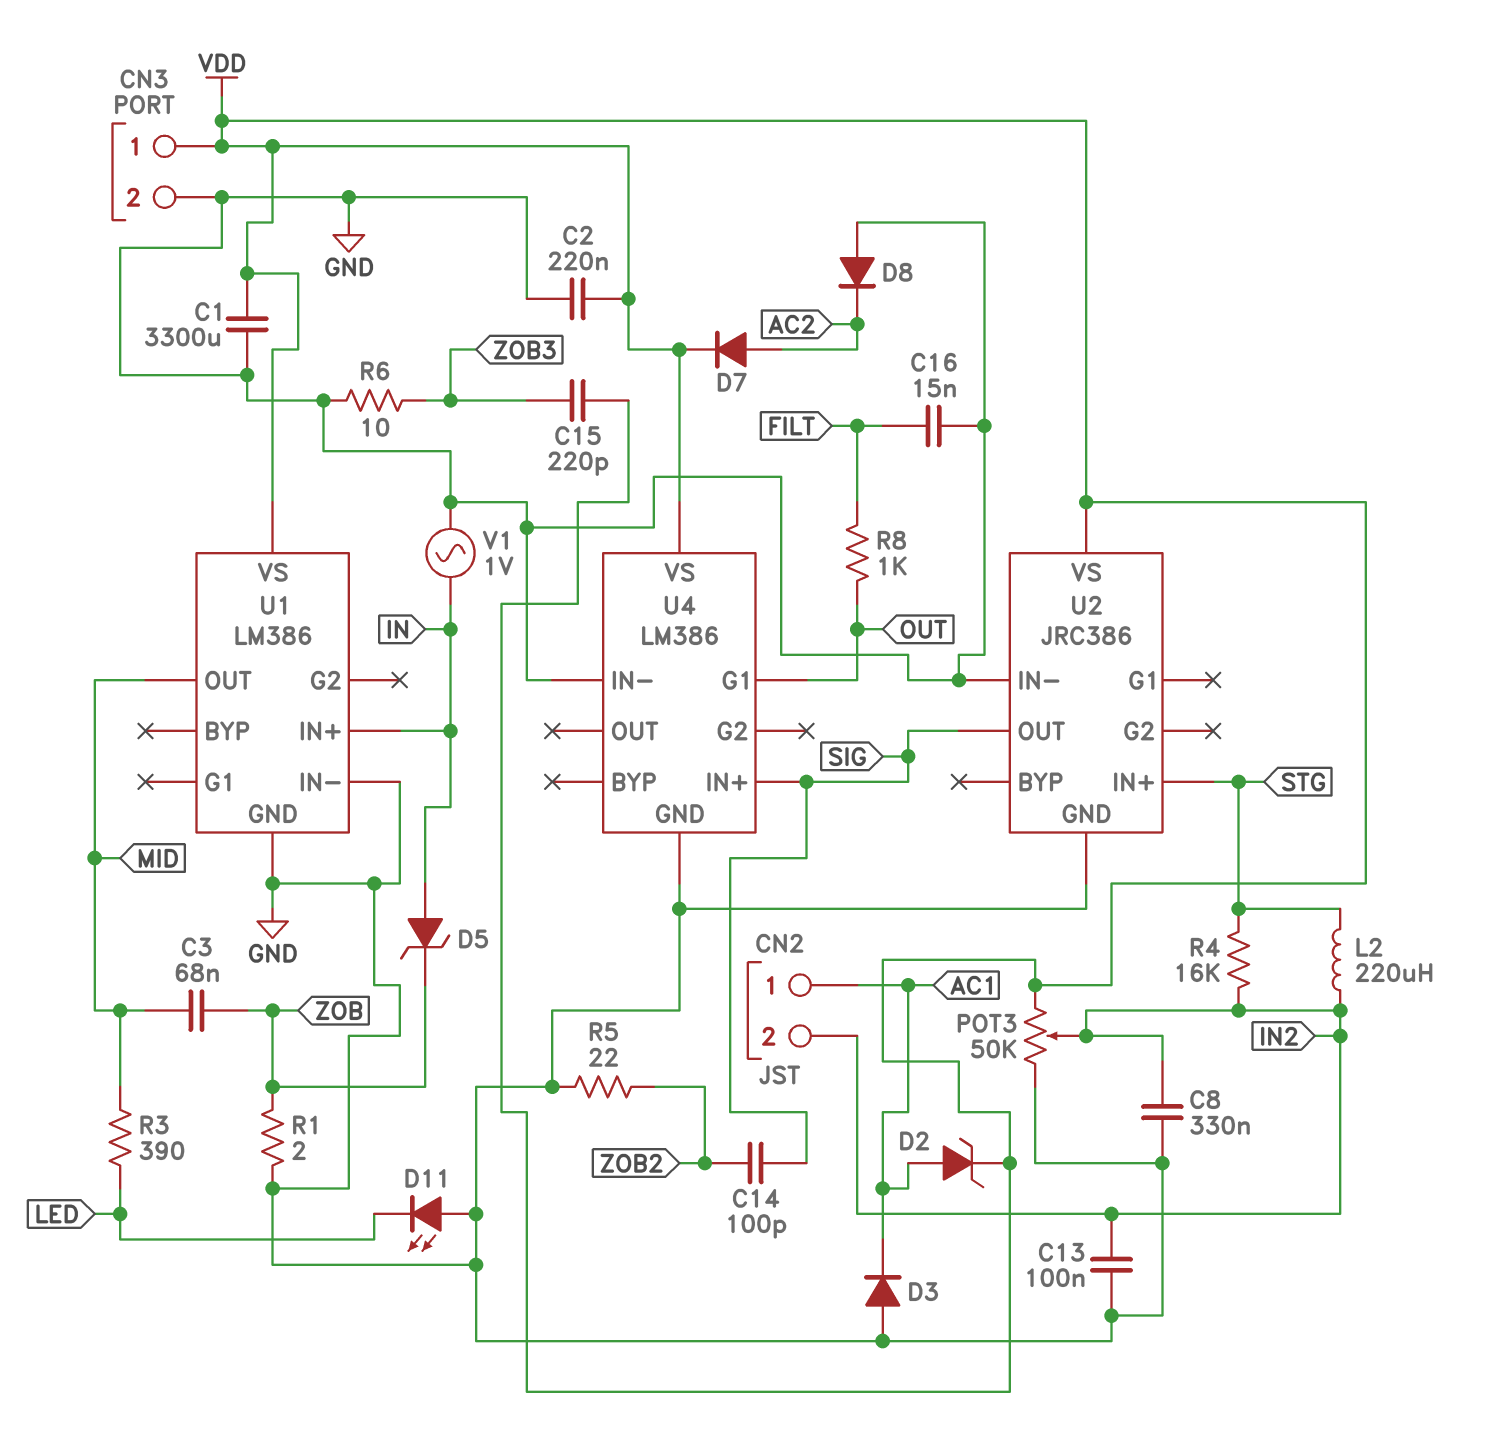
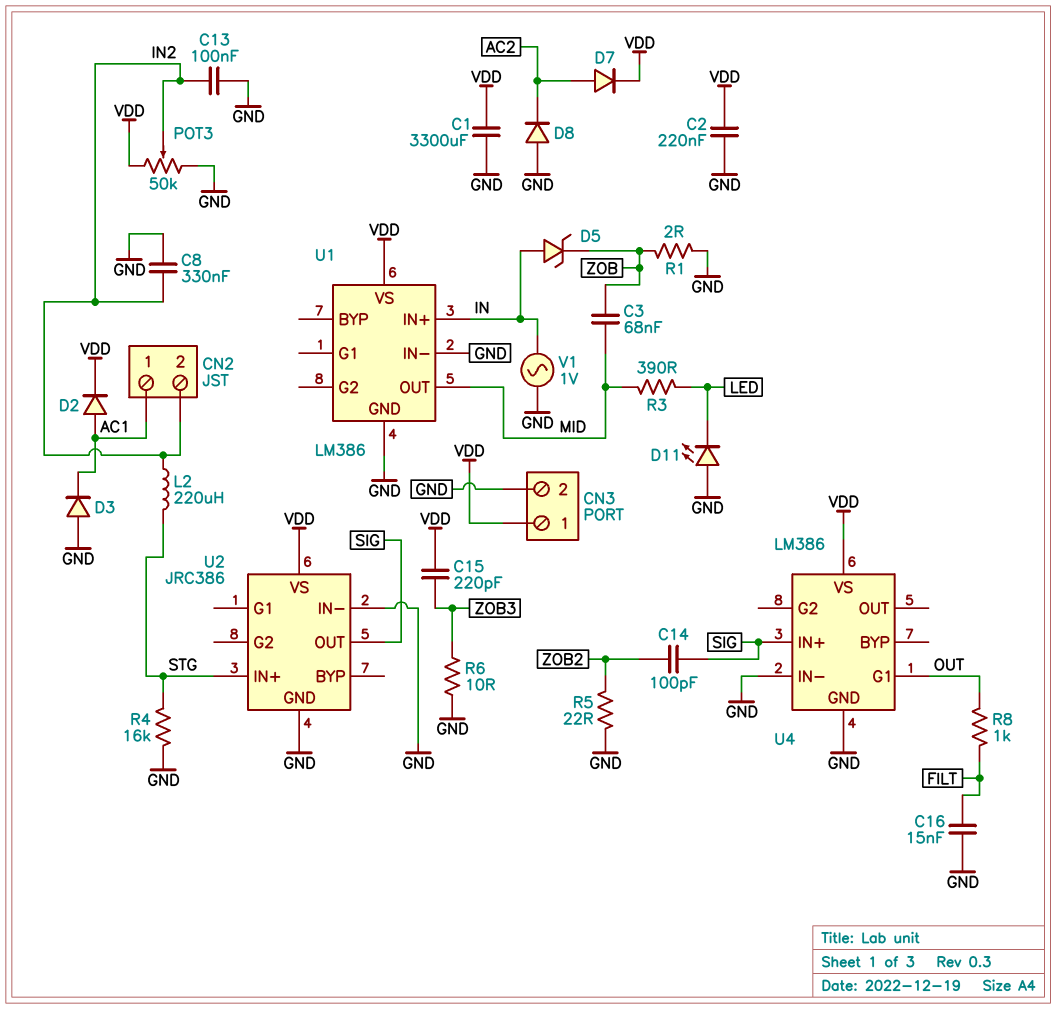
D2: zener (A AC1, K VDD) -> diode (A AC1, K VDD)
R4: 16k (IN2, STG) -> 16k (GND, STG)

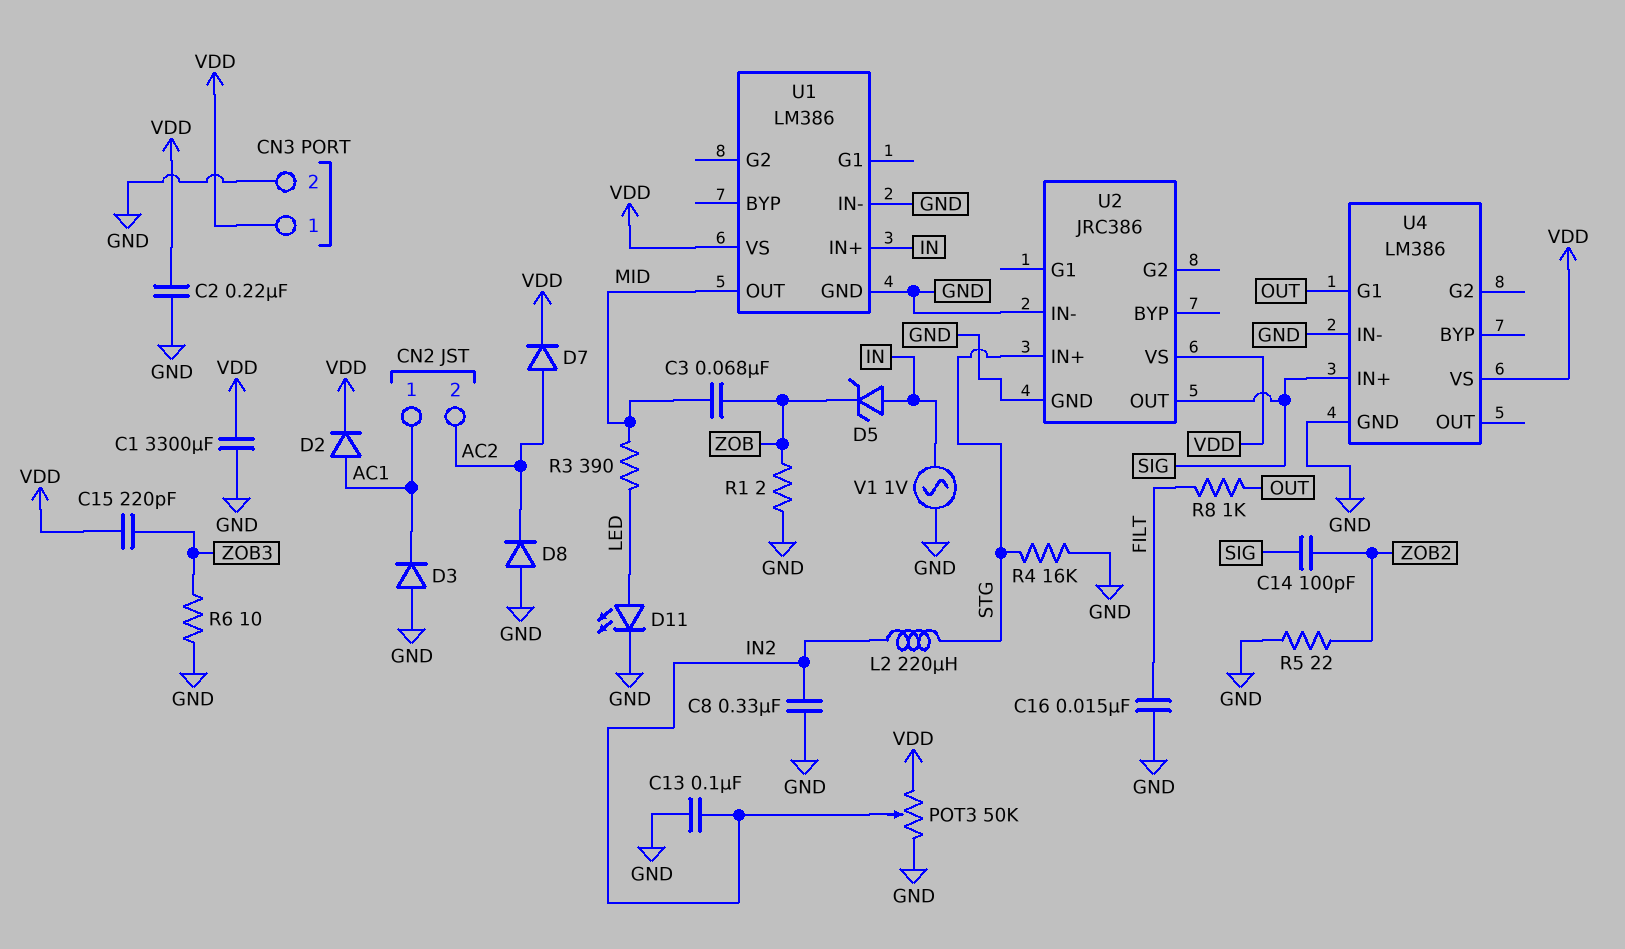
CN2 pin 2: IN2 -> AC2
D11: LED (A GND, K LED) -> LED (A LED, K GND)

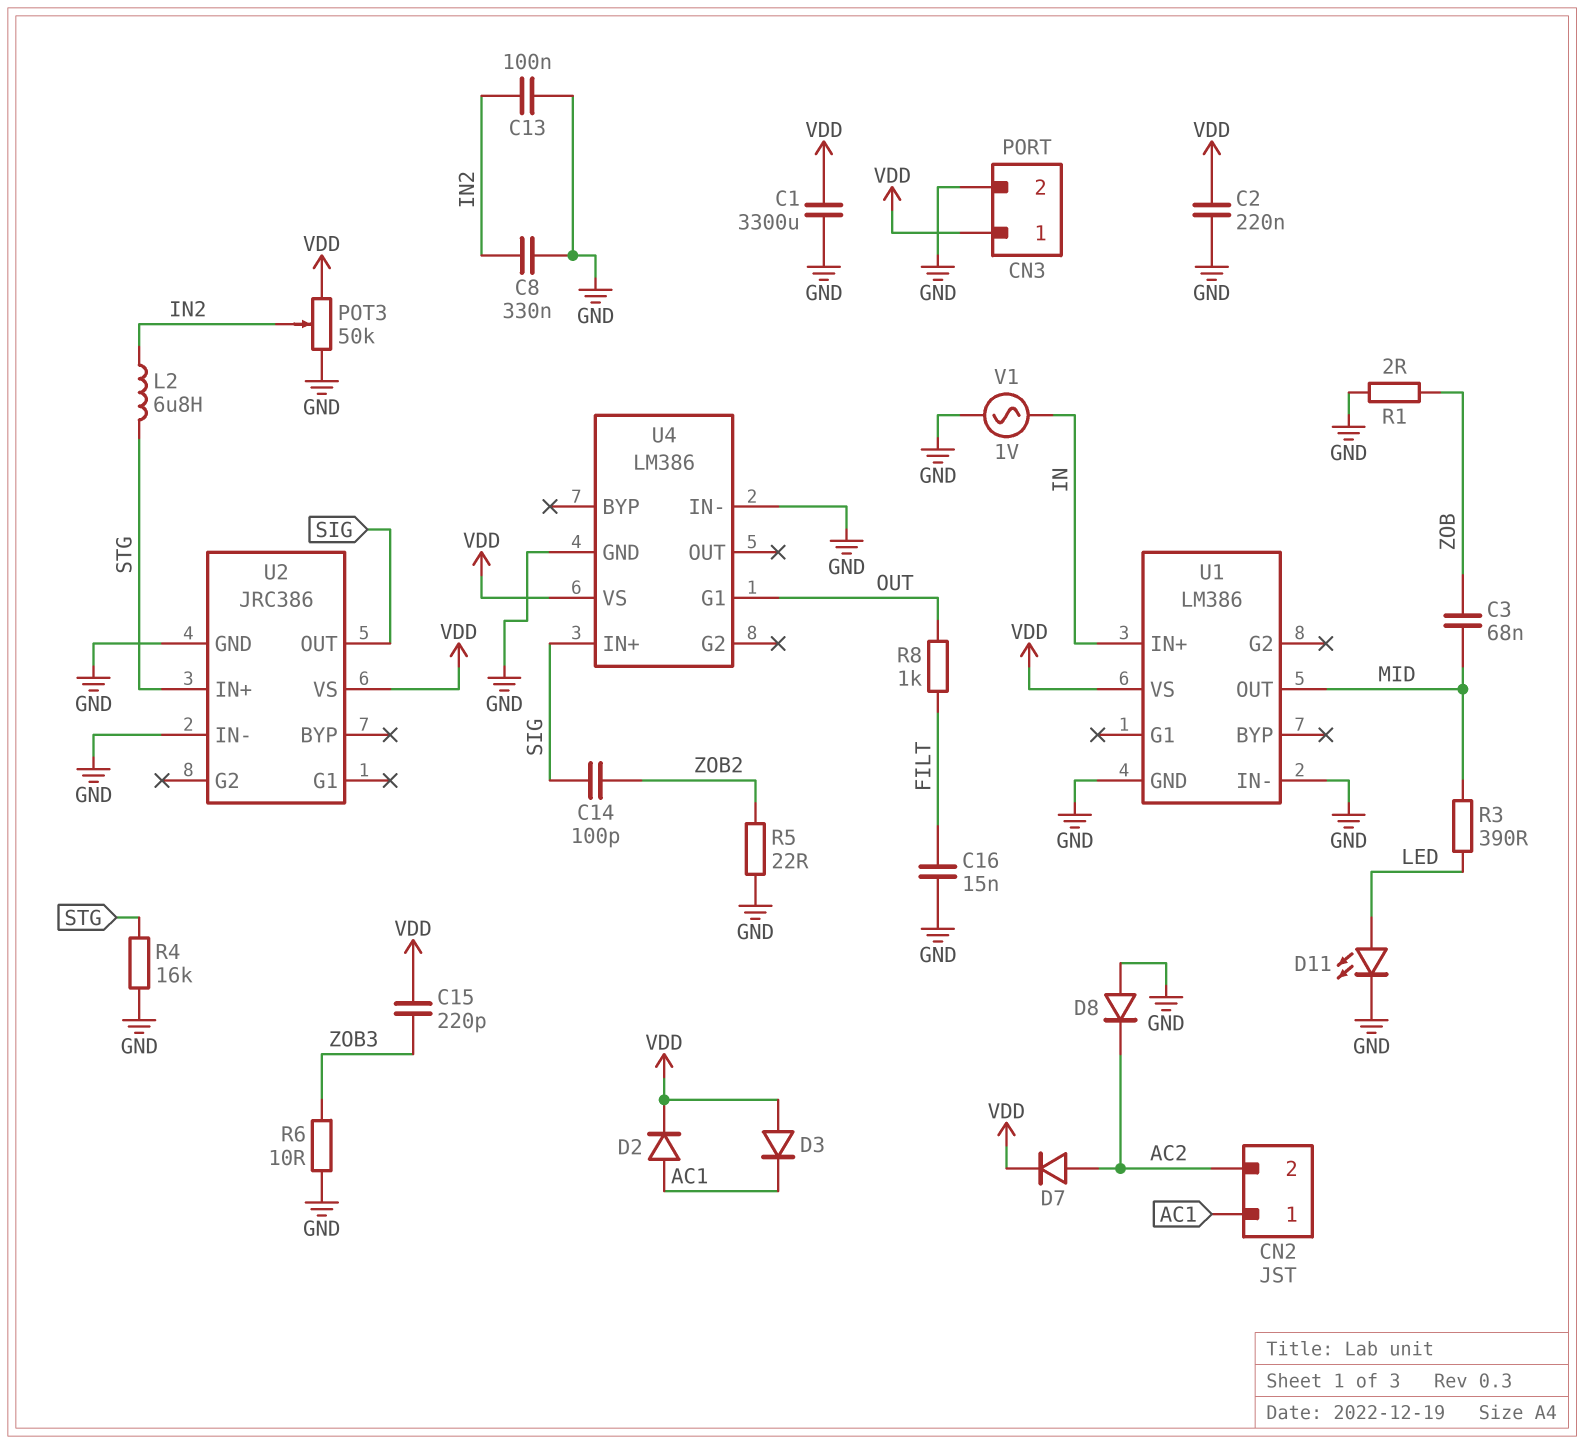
D3: diode (A GND, K AC1) -> diode (A VDD, K AC1)
D5: zener (A IN, K ZOB) -> none
L2: 220uH (IN2, STG) -> 6.8uH (IN2, STG)

